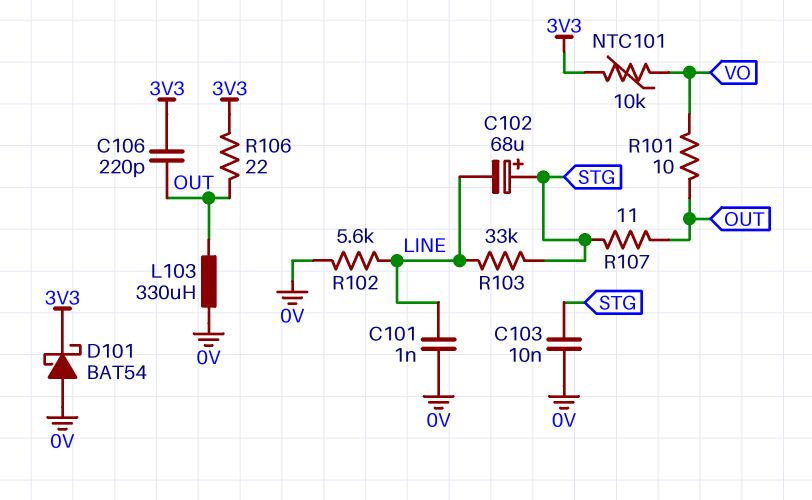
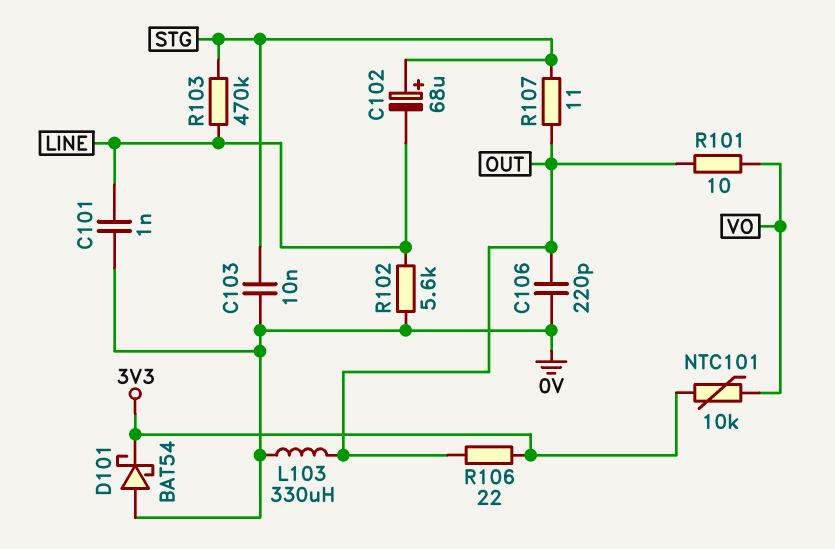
C106: 220pF (3V3, OUT) -> 220pF (0V, OUT)
R103: 33k (LINE, STG) -> 470k (LINE, STG)

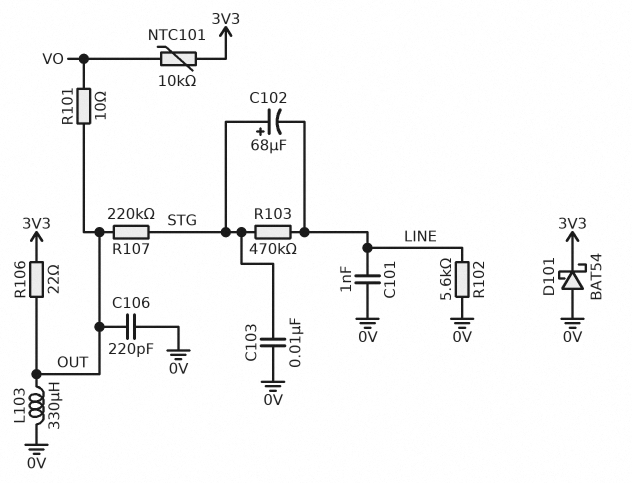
R107: 11 (OUT, STG) -> 220k (OUT, STG)

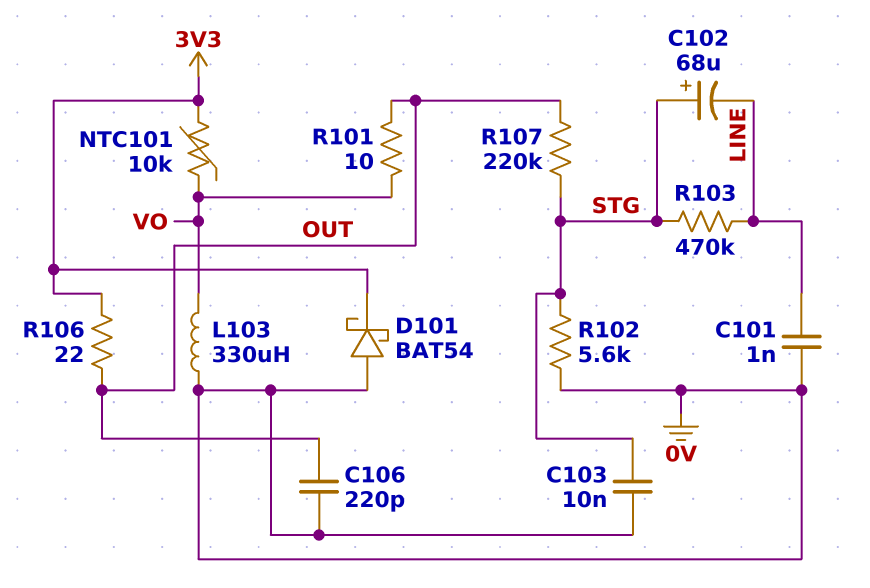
L103: 330uH (0V, OUT) -> 330uH (0V, VO)
R102: 5.6k (0V, LINE) -> 5.6k (0V, STG)

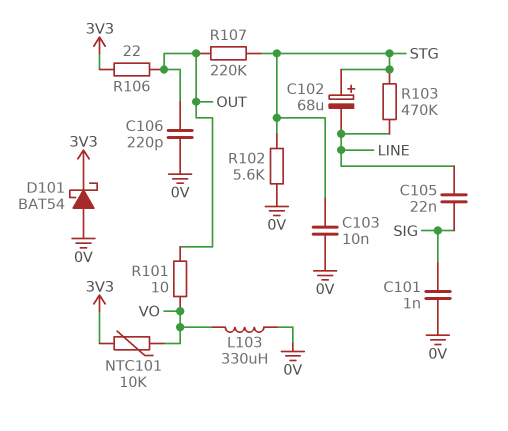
C101: 1nF (0V, LINE) -> 1nF (0V, SIG)
C105: none -> 22nF (LINE, SIG)

